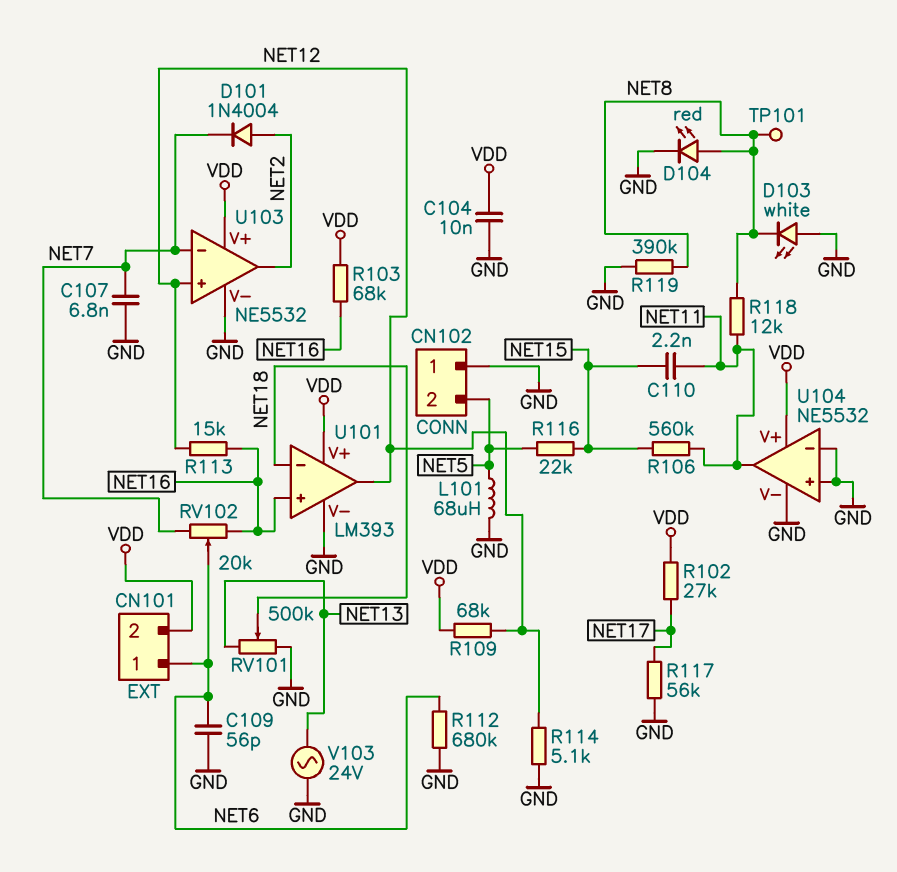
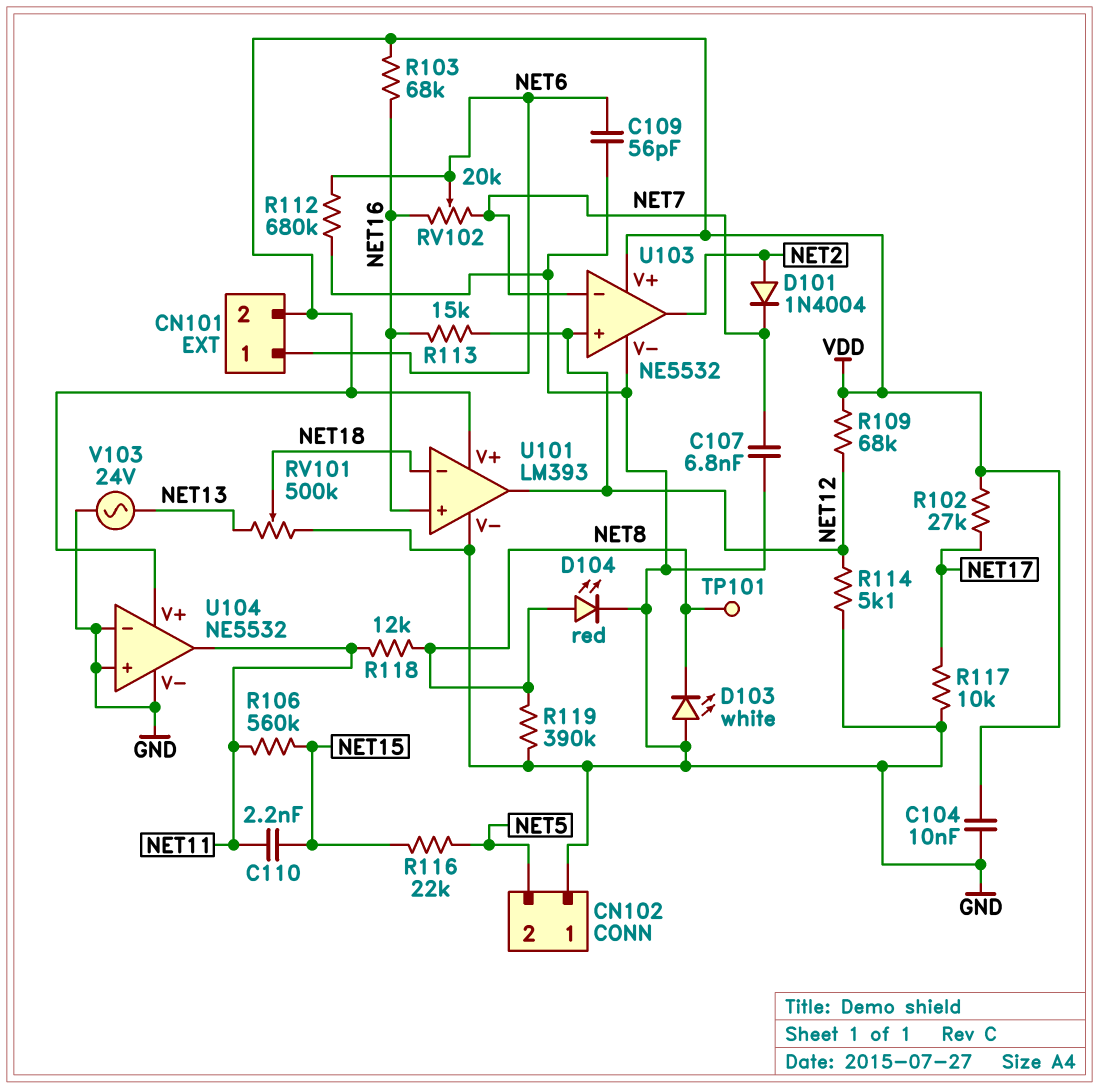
L101: 68uH (GND, NET5) -> none
R117: 56k (GND, NET17) -> 10k (GND, NET17)

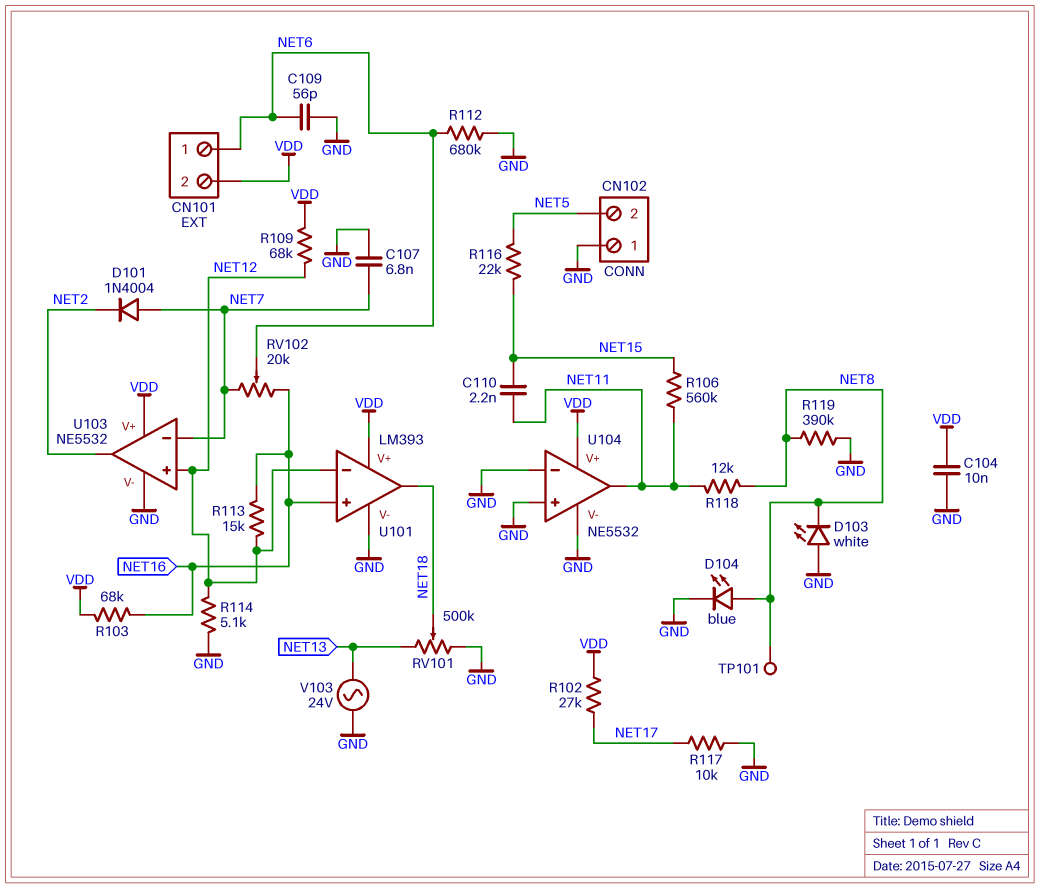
D101: diode 1N4004 (A NET2, K NET7) -> diode 1N4004 (A NET7, K NET2)
D104: LED red (A NET8, K GND) -> LED blue (A NET8, K GND)
U101 pin in-: NET18 -> NET12
U101 pin out: NET12 -> NET18

